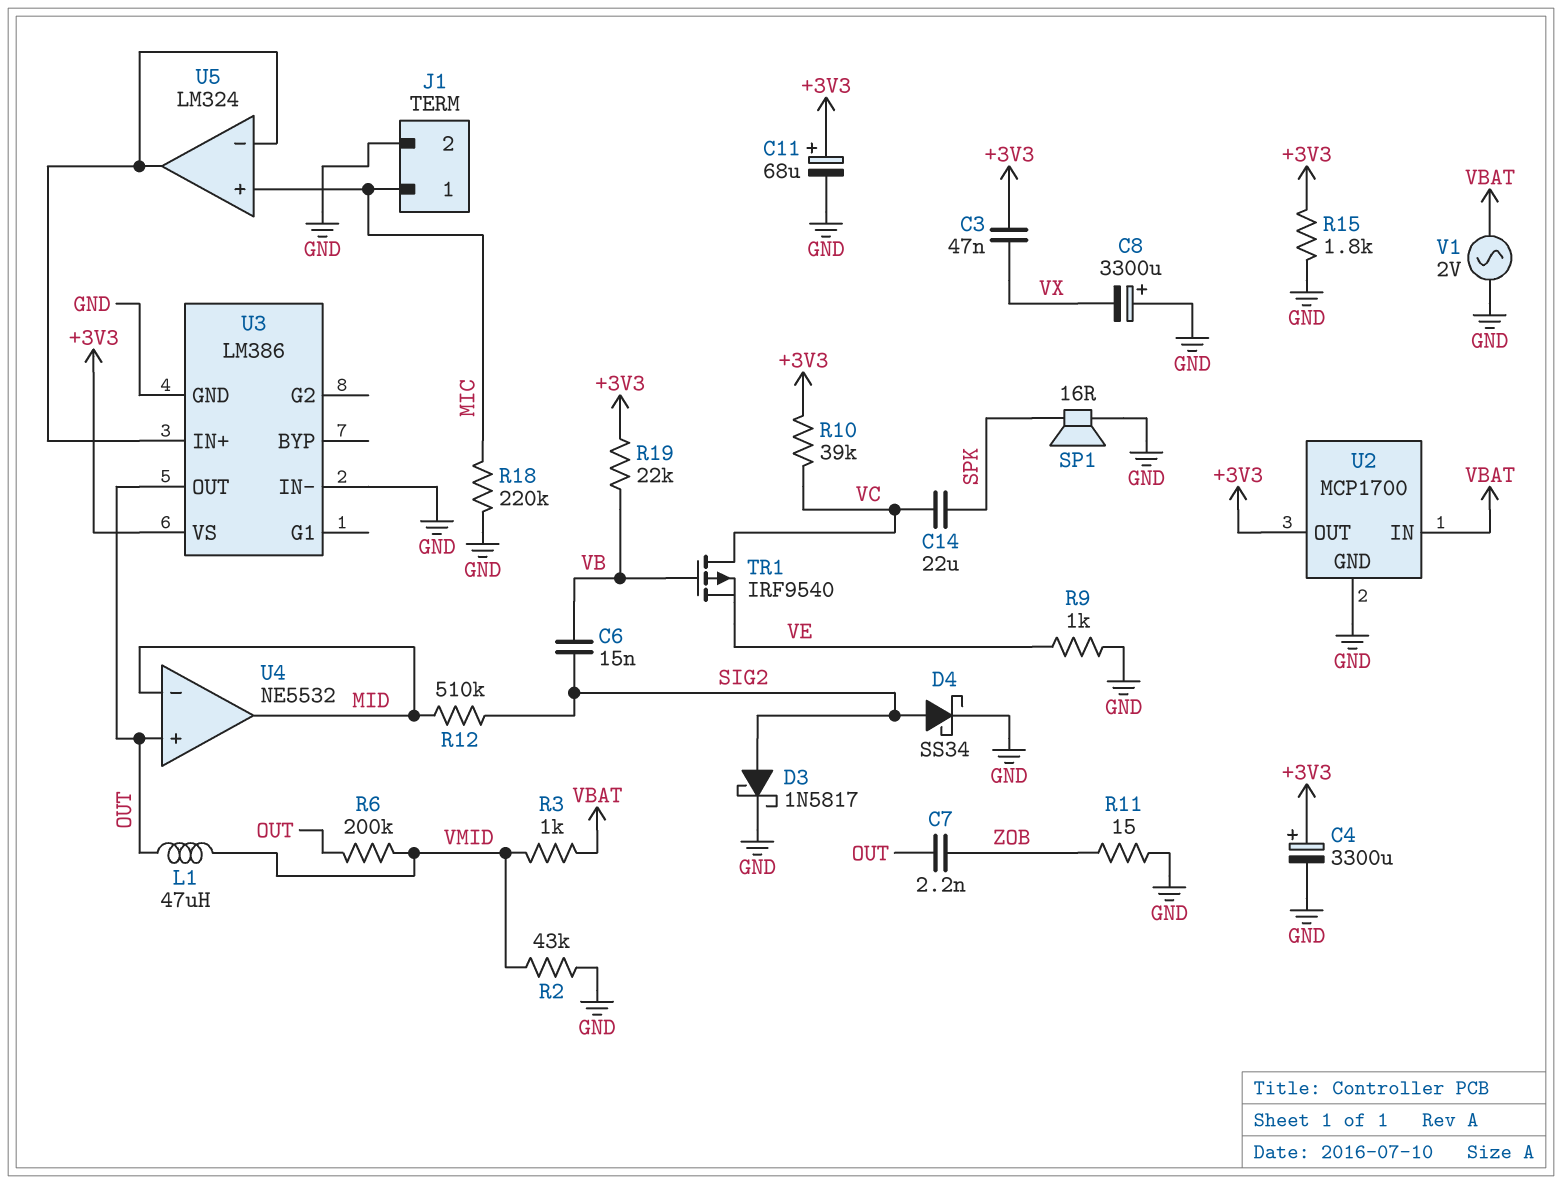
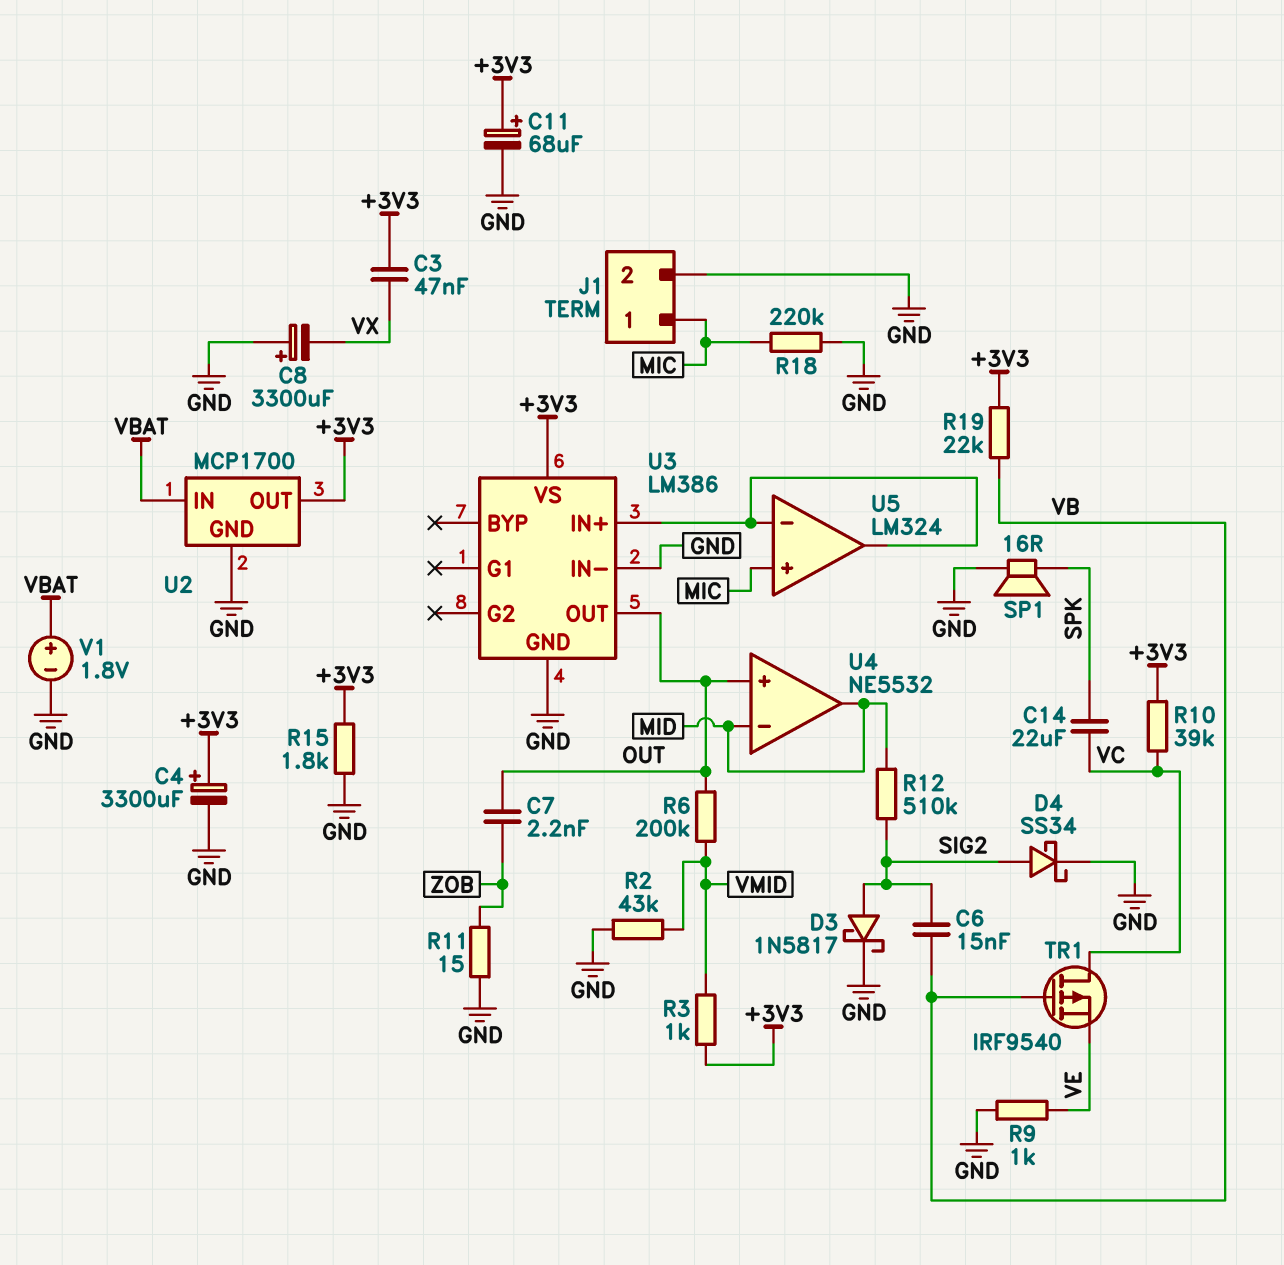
L1: 47uH (OUT, VMID) -> none
R3: 1k (VBAT, VMID) -> 1k (+3V3, VMID)
V1: AC 2V (GND, VBAT) -> 1.8V (plus VBAT, minus GND)

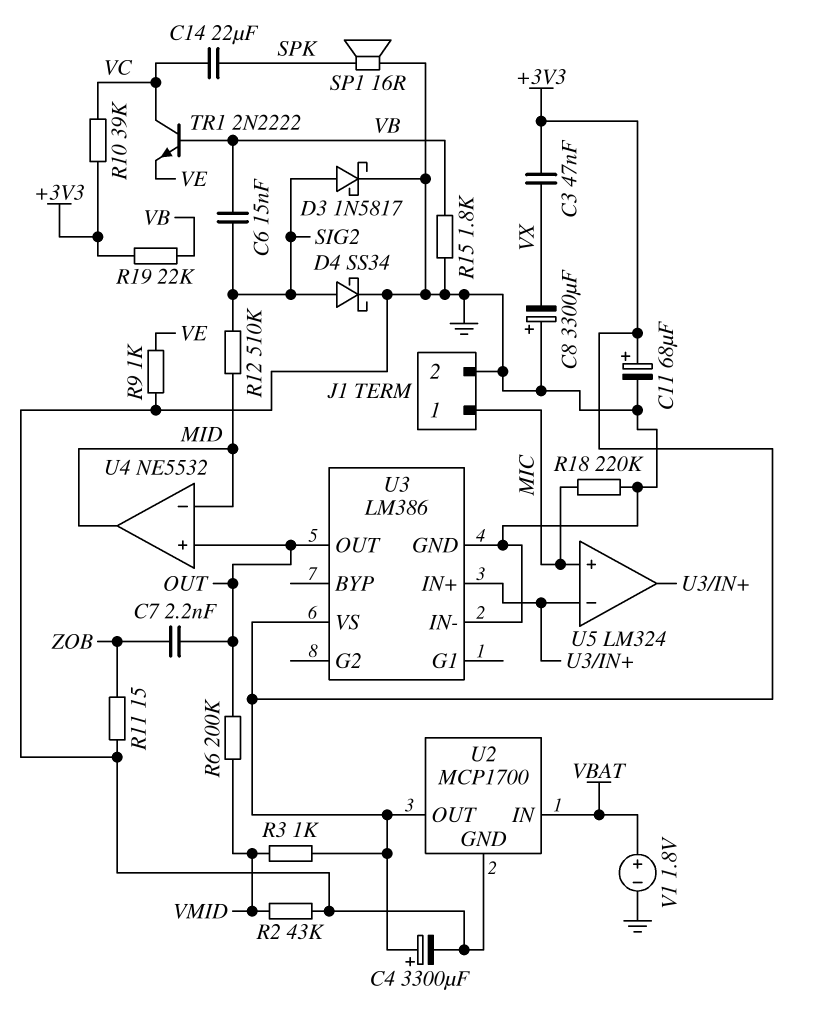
R15: 1.8k (+3V3, GND) -> 1.8k (GND, VB)
TR1: PMOS IRF9540 (G VB, D VC, S VE) -> NPN 2N2222 (B VB, C VC, E VE)

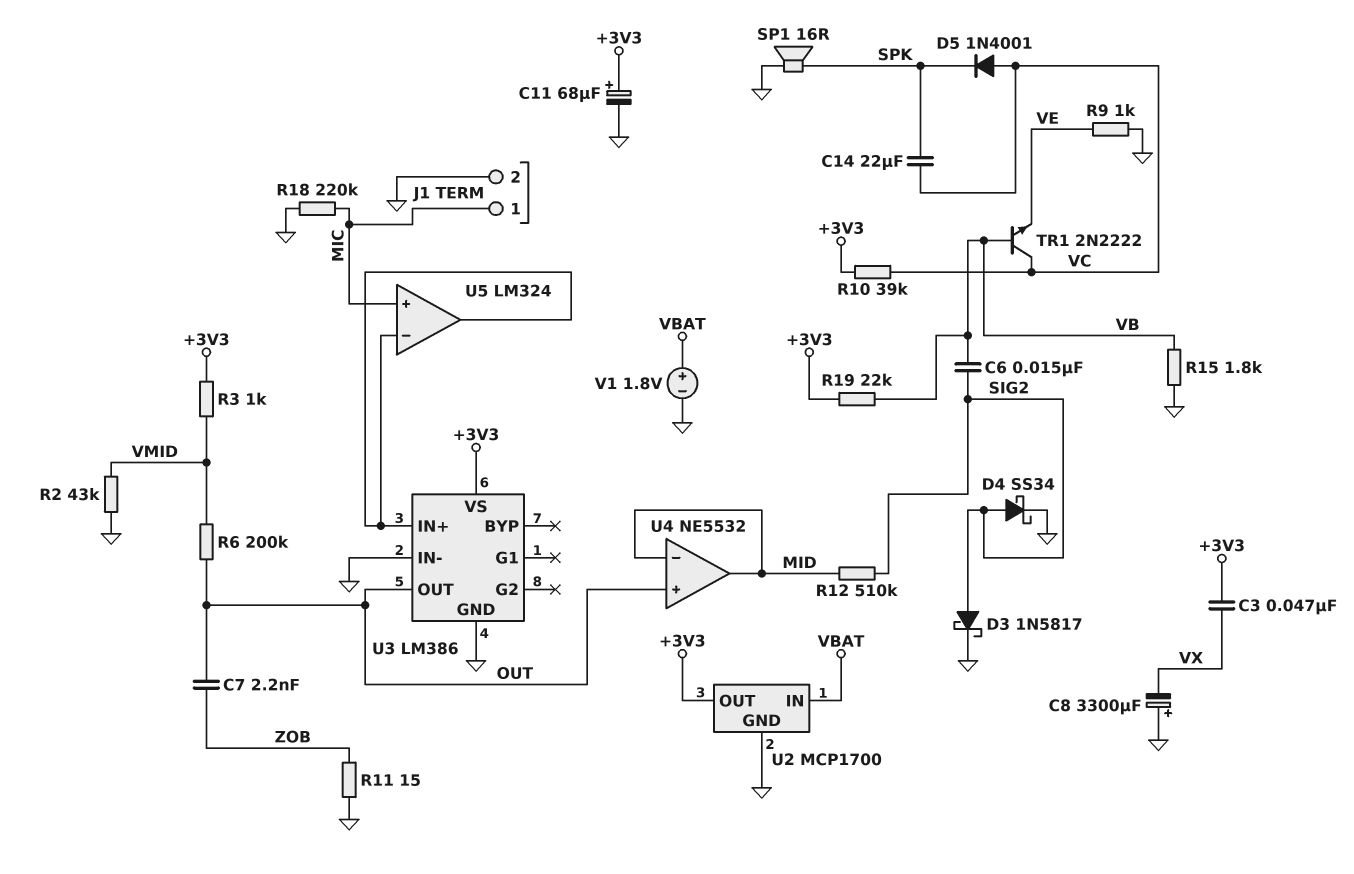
C4: 3300uF (plus +3V3, minus GND) -> none
D5: none -> diode 1N4001 (A VC, K SPK)

